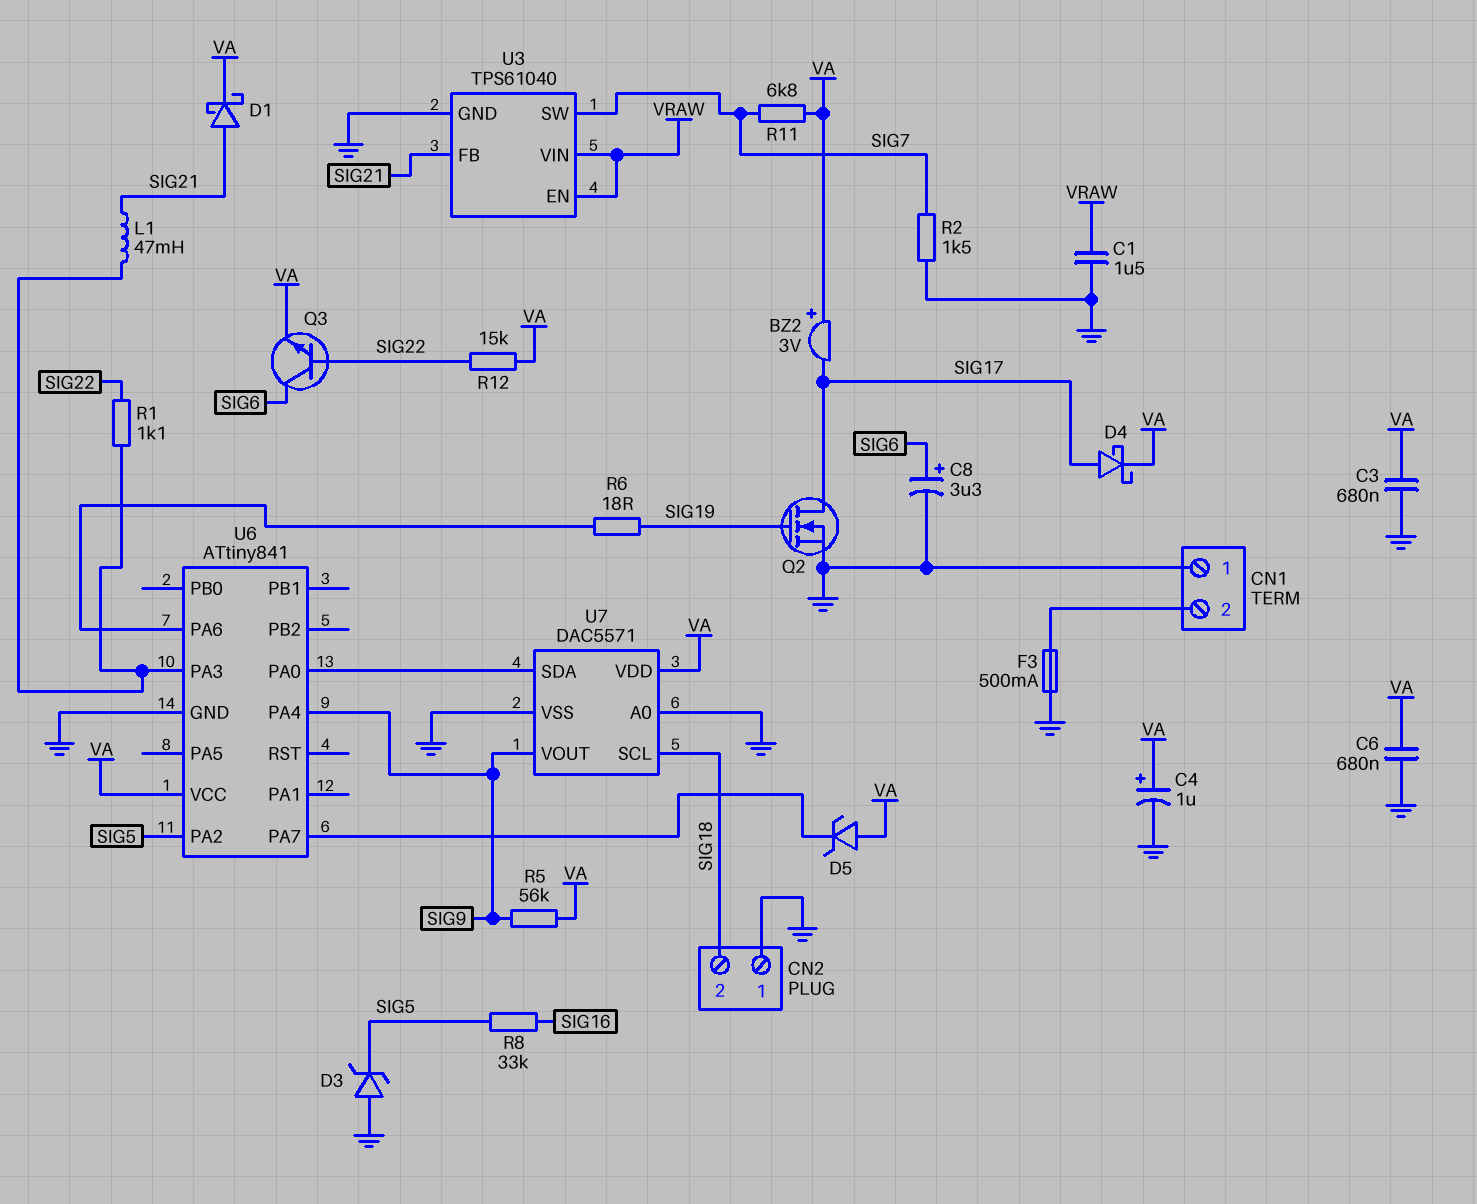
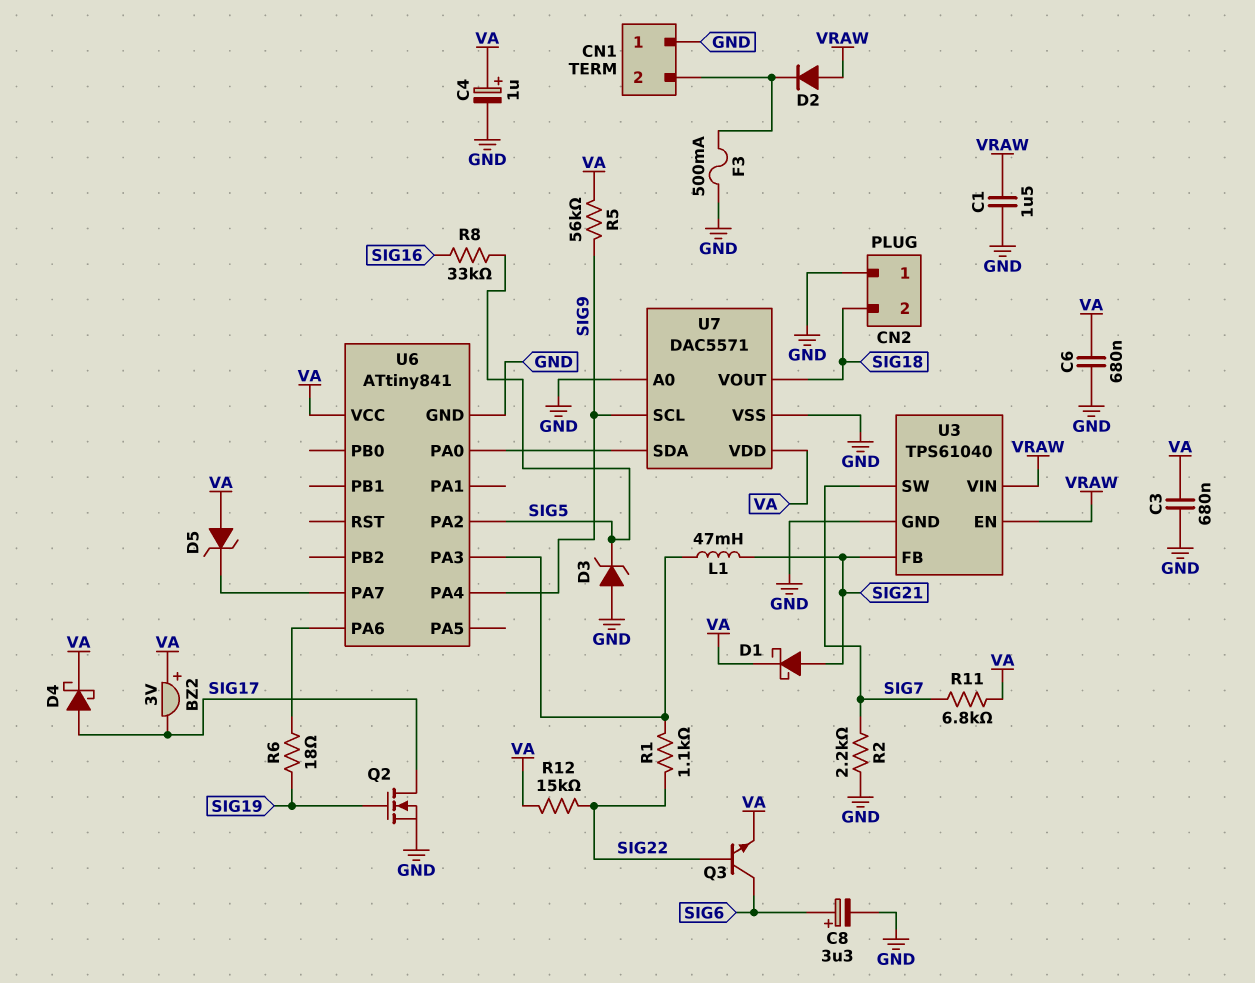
D2: none -> diode (A VRAW, K CN1/2)
R2: 1.5k (GND, SIG7) -> 2.2k (GND, SIG7)
U7 pin SCL: SIG18 -> SIG9
U7 pin VOUT: SIG9 -> SIG18

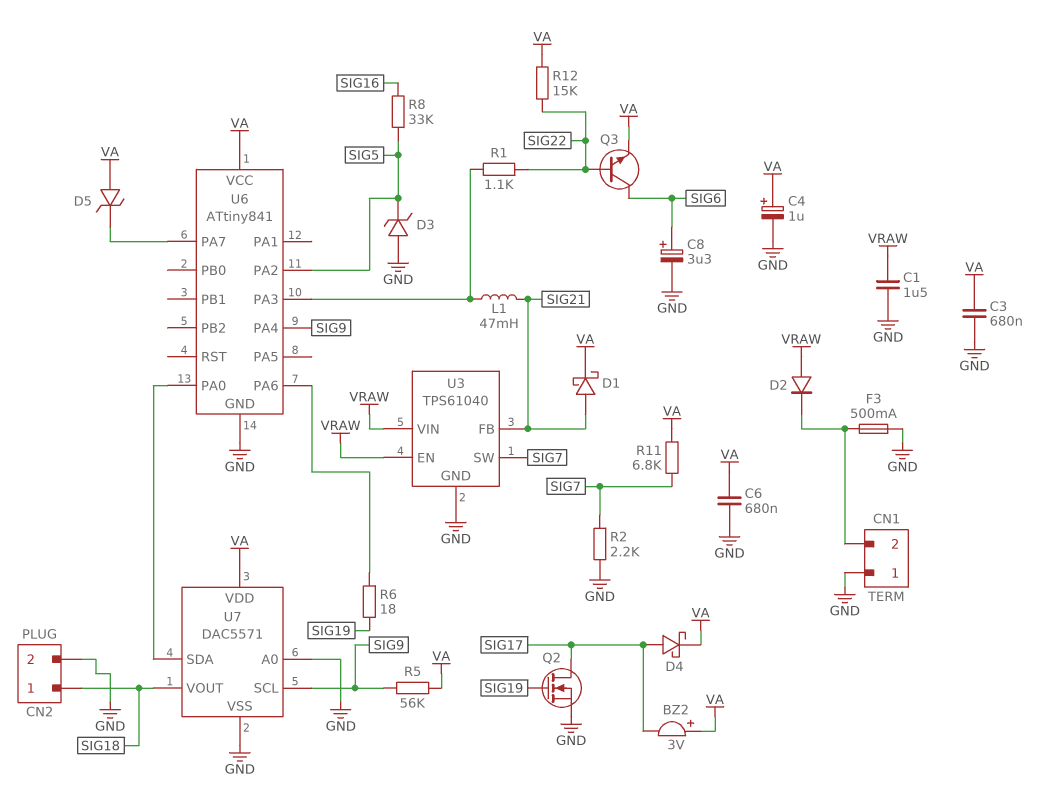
CN2 pin 1: GND -> SIG18
CN2 pin 2: SIG18 -> GND

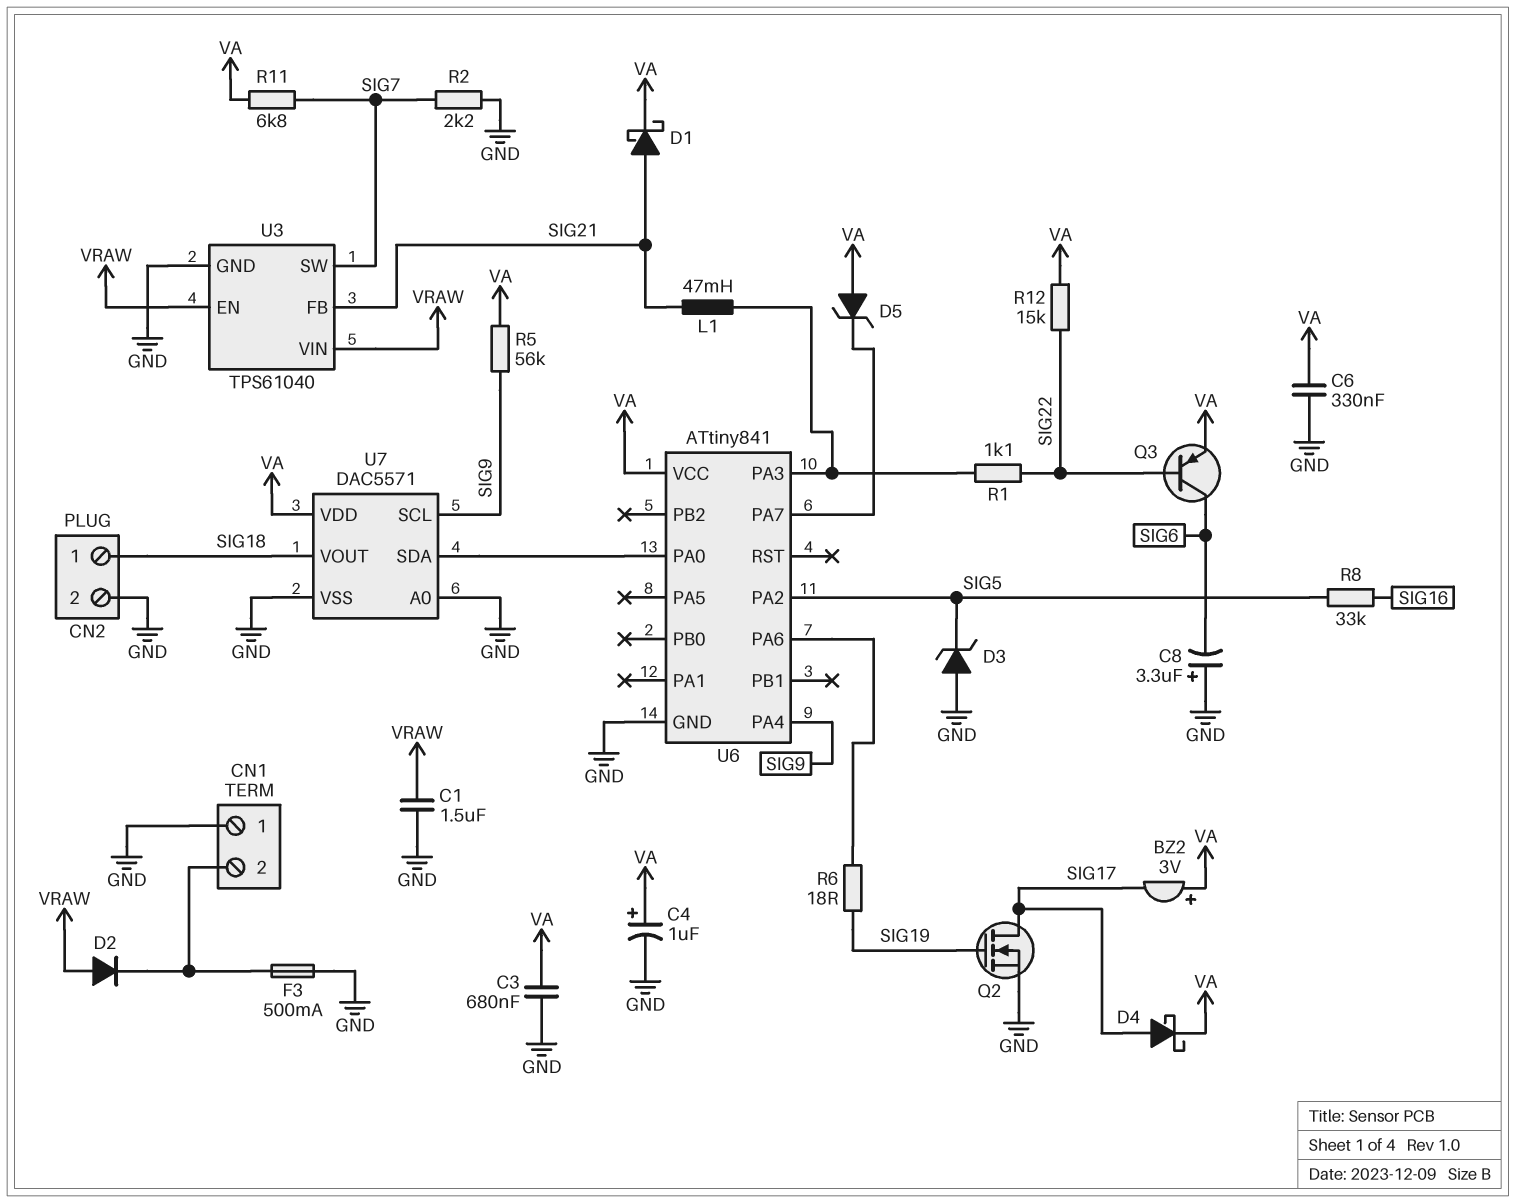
C6: 680nF (GND, VA) -> 330nF (GND, VA)
C8: 3.3uF (plus SIG6, minus GND) -> 3.3uF (plus GND, minus SIG6)
Q3: NPN (B SIG22, C SIG6, E VA) -> PNP (B SIG22, C SIG6, E VA)

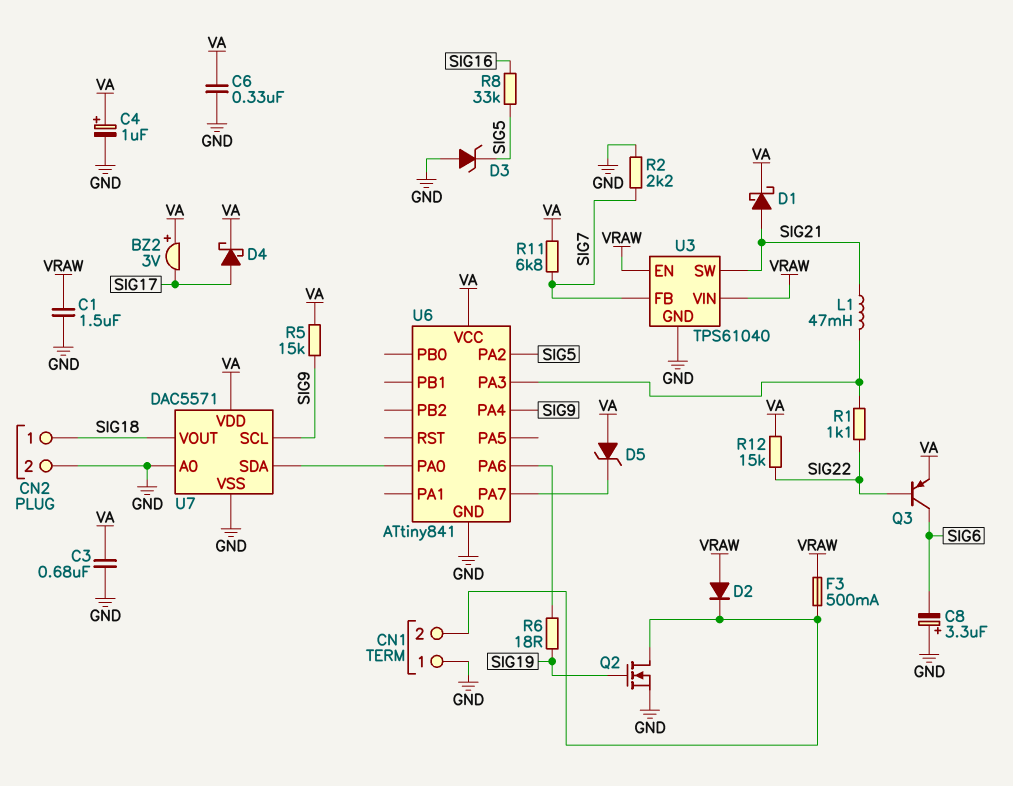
F3: 500mA (CN1/2, GND) -> 500mA (CN1/2, VRAW)
Q2: NMOS (G SIG19, D SIG17, S GND) -> NMOS (G SIG19, D CN1/2, S GND)
R5: 56k (SIG9, VA) -> 15k (SIG9, VA)
U3 pin FB: SIG21 -> SIG7
U3 pin SW: SIG7 -> SIG21

